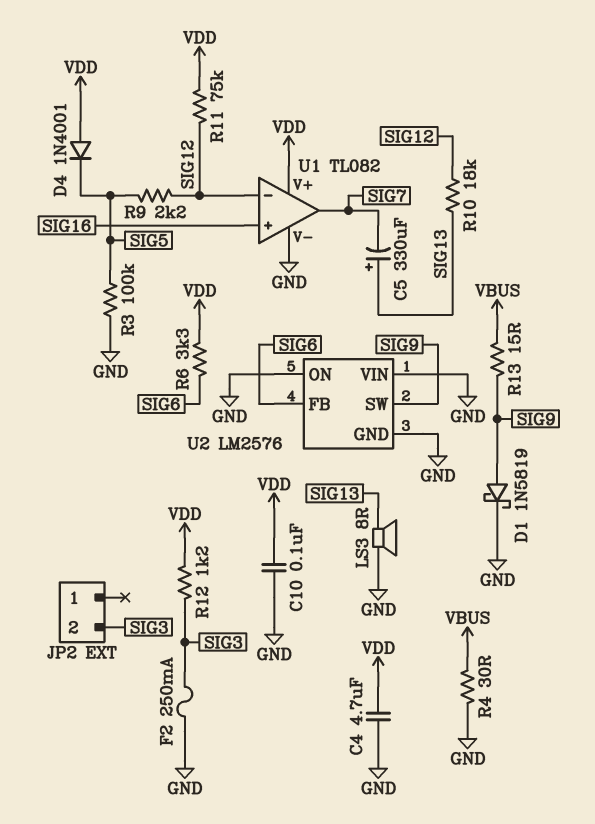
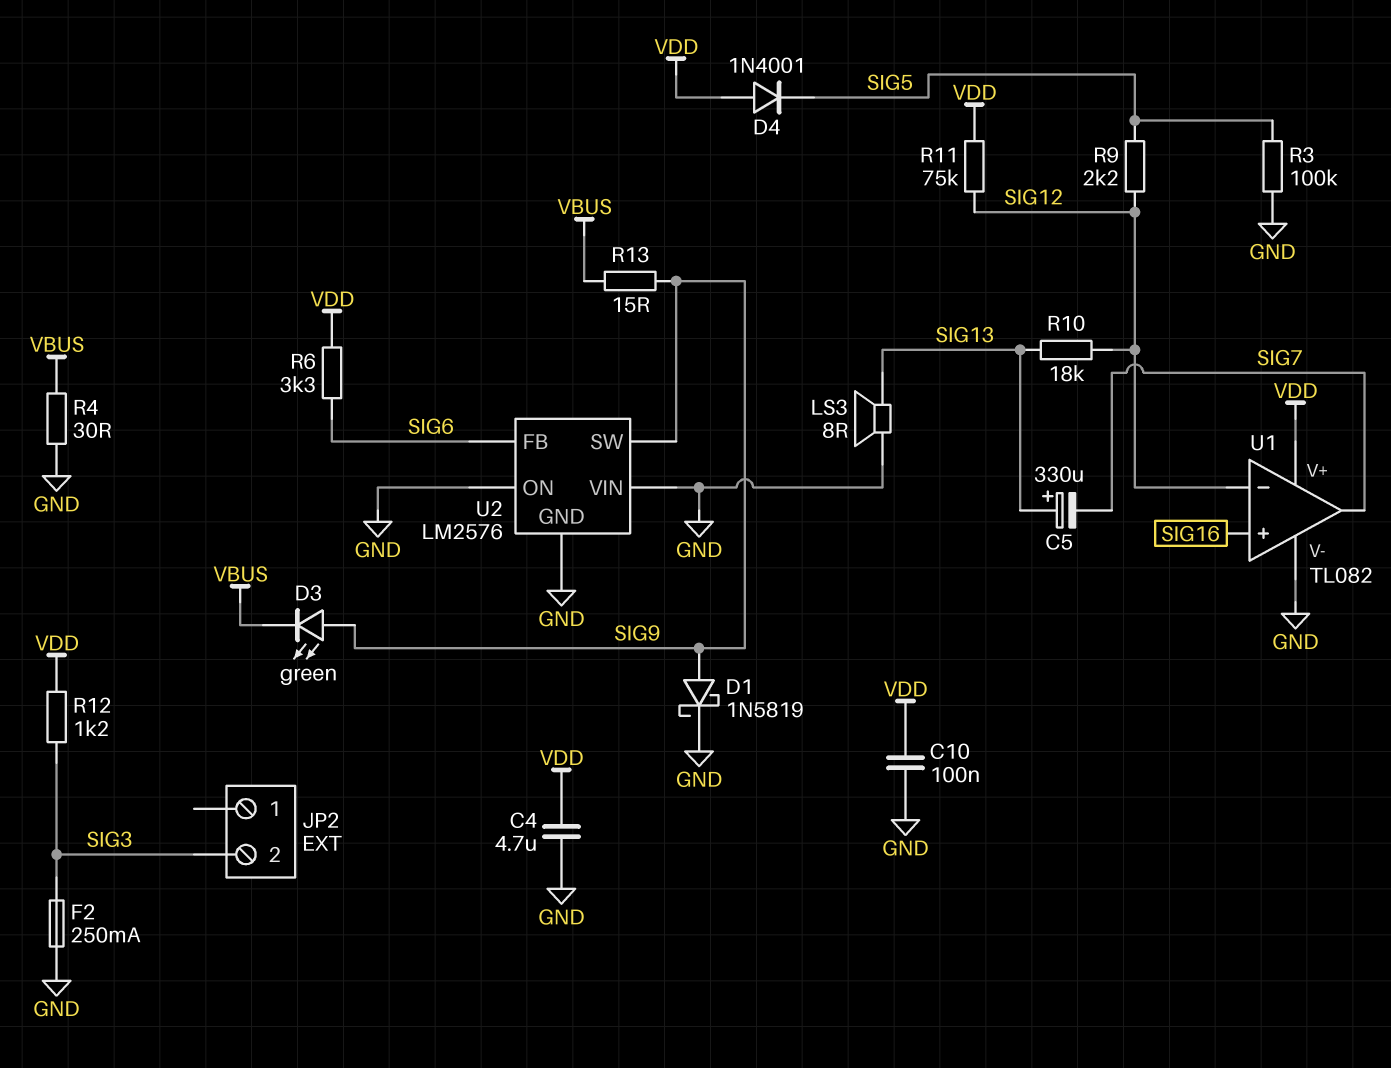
D3: none -> LED green (A SIG9, K VBUS)

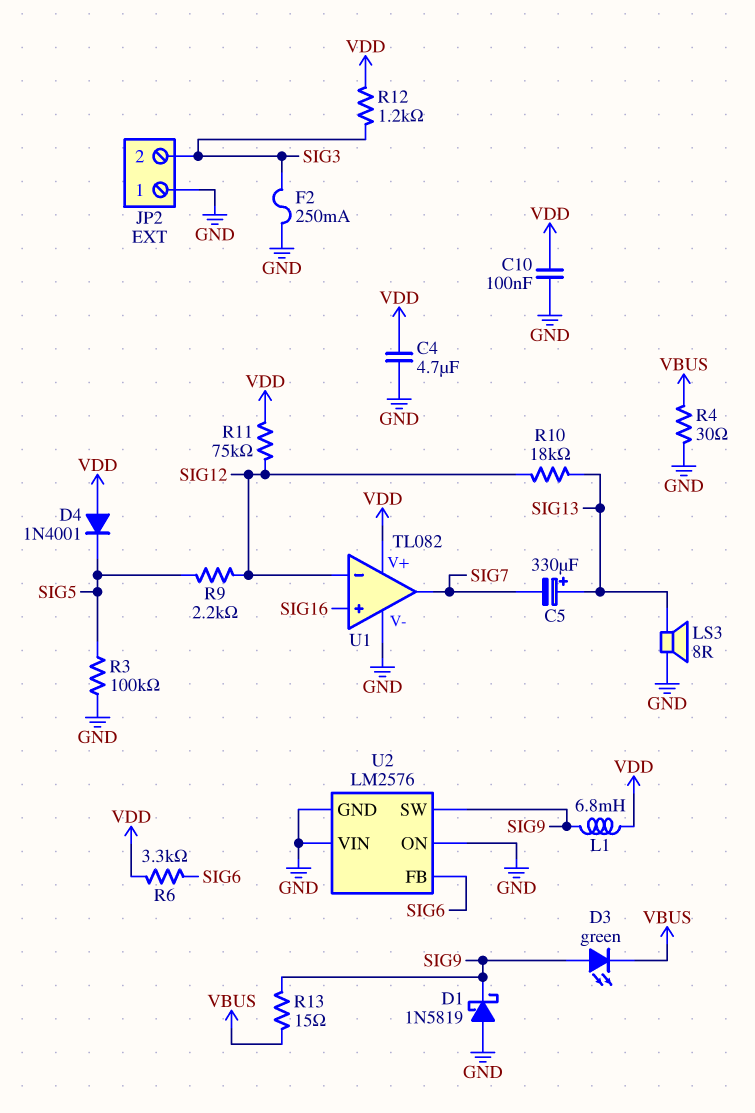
D1: schottky 1N5819 (A SIG9, K GND) -> schottky 1N5819 (A GND, K SIG9)
JP2 pin 1: none -> GND
L1: none -> 6.8mH (SIG9, VDD)

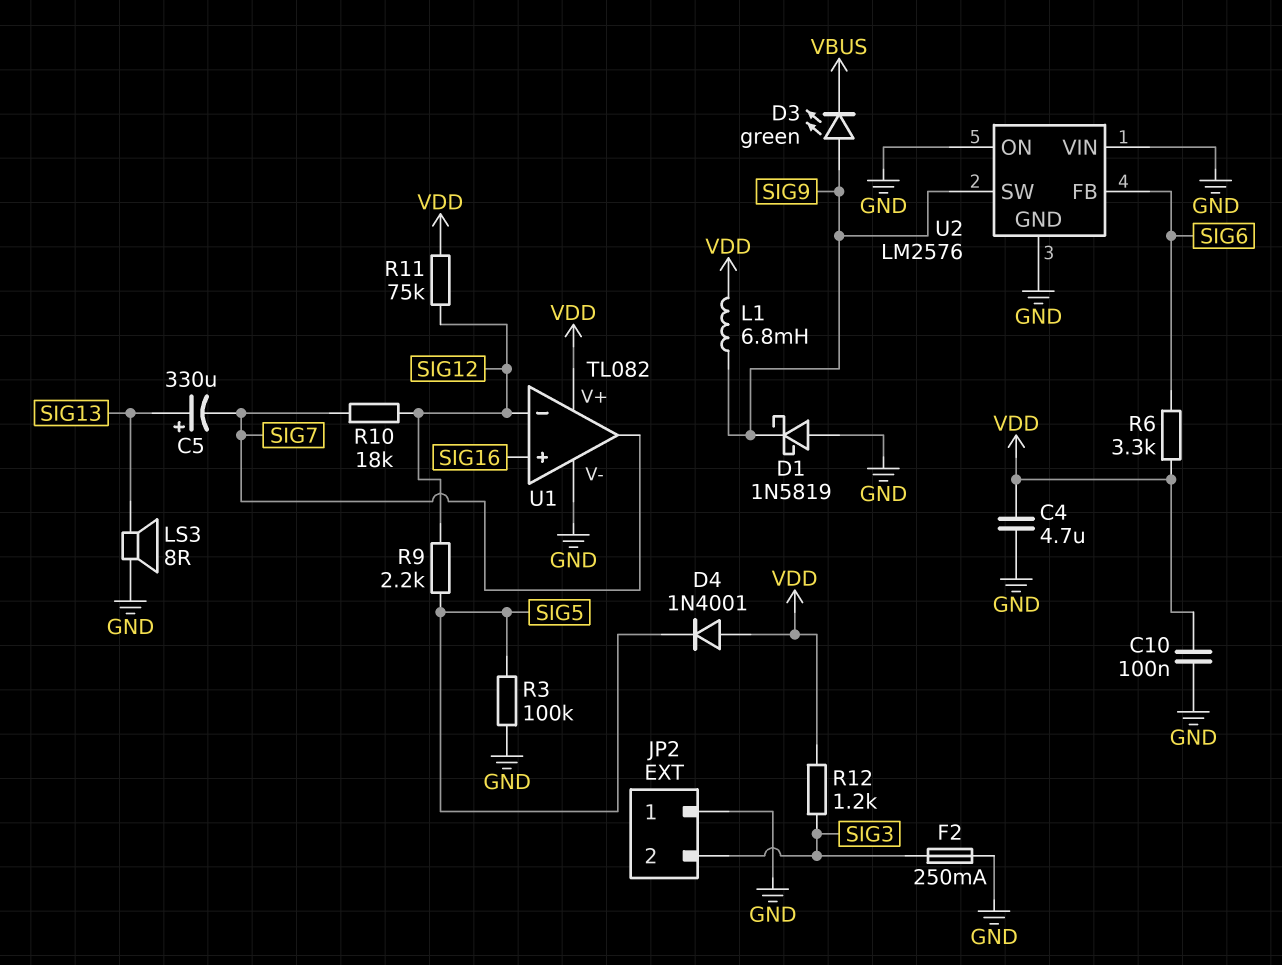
R4: 30 (GND, VBUS) -> none
R10: 18k (SIG12, SIG13) -> 18k (SIG7, SIG12)
R13: 15 (SIG9, VBUS) -> none

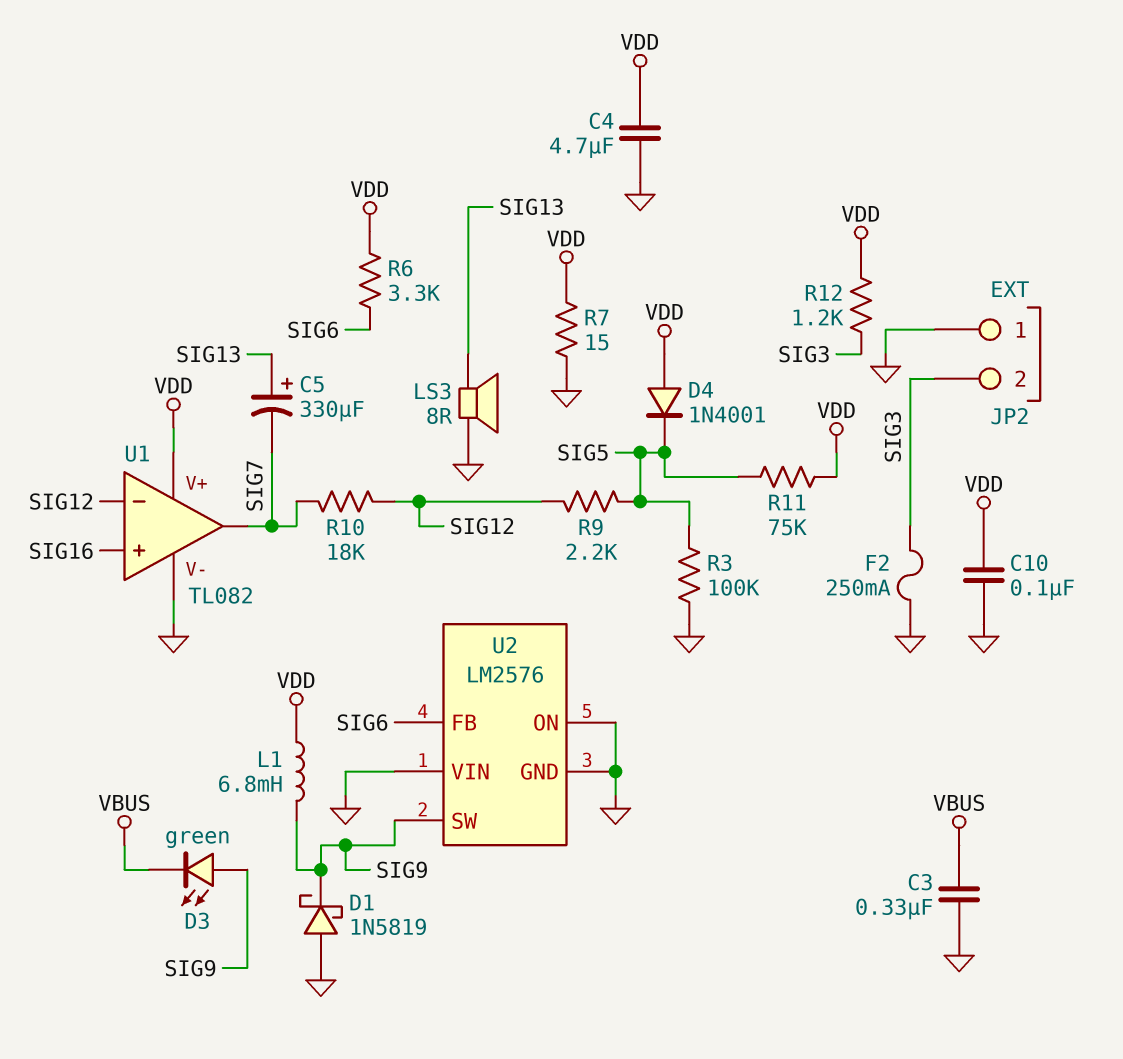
C3: none -> 330nF (GND, VBUS)
R7: none -> 15 (GND, VDD)
R11: 75k (SIG12, VDD) -> 75k (SIG5, VDD)

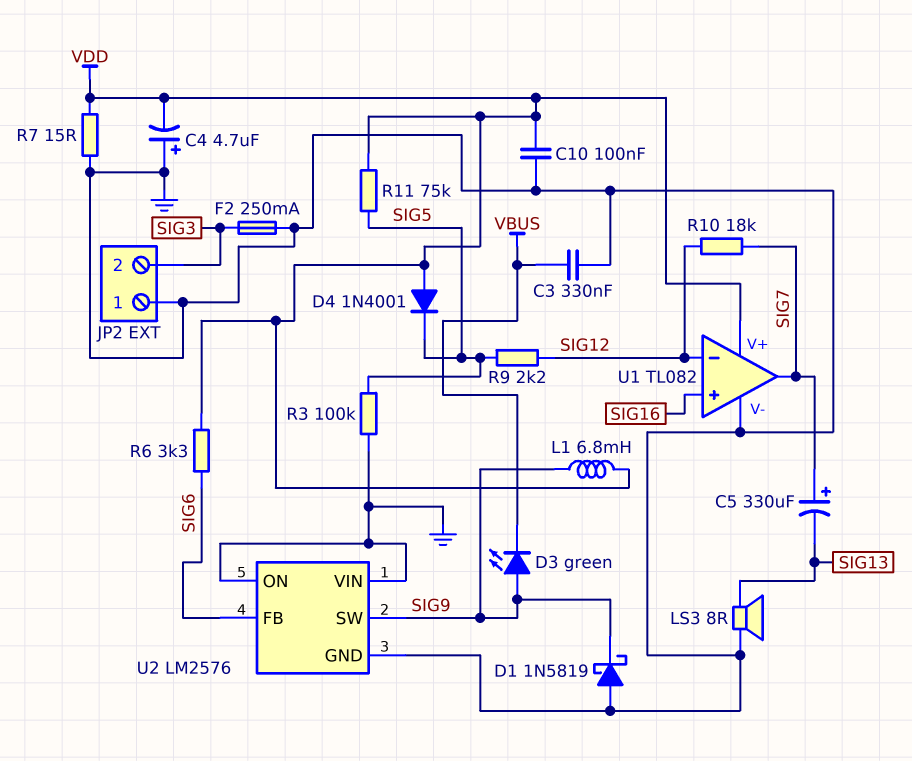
C4: 4.7uF (GND, VDD) -> 4.7uF (plus GND, minus VDD)
C5: 330uF (plus SIG13, minus SIG7) -> 330uF (plus SIG7, minus SIG13)
R12: 1.2k (SIG3, VDD) -> none

